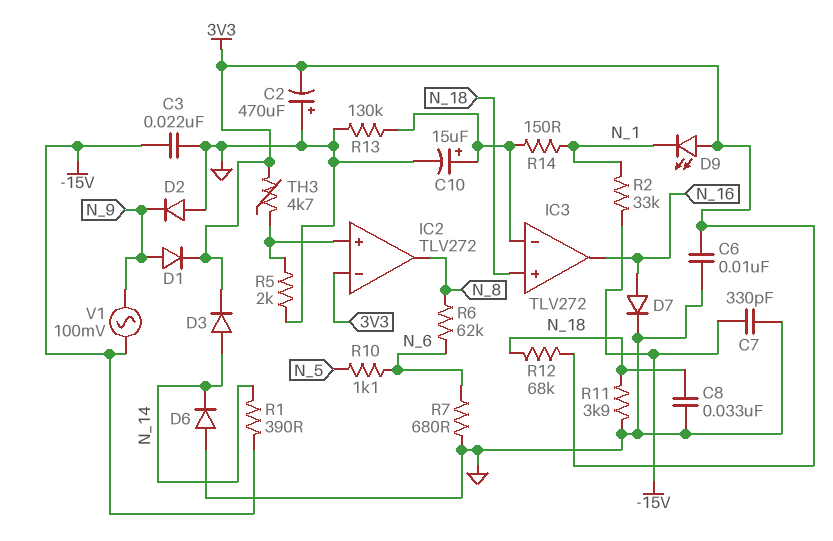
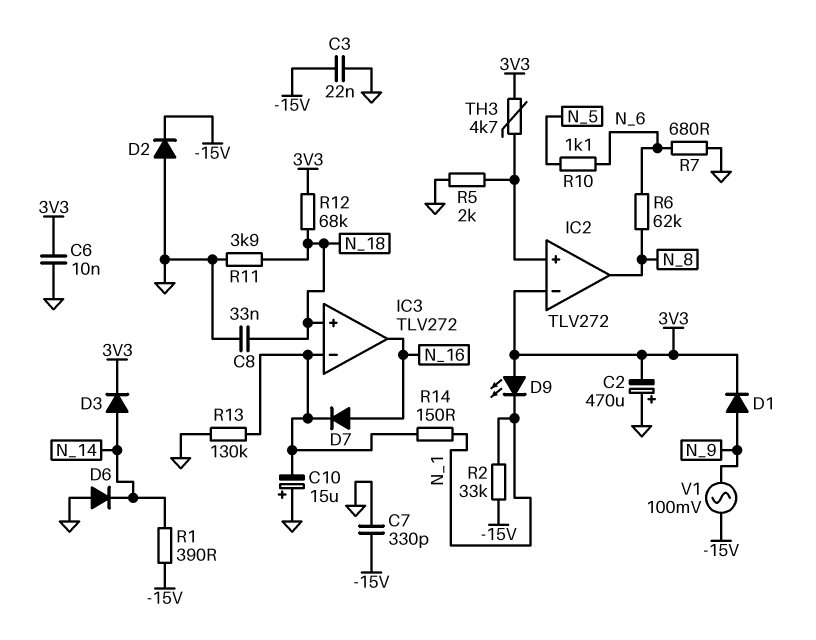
C10: 15uF (plus IC3/in-, minus GND) -> 15uF (plus GND, minus IC3/in-)
D2: diode (A GND, K N_9) -> diode (A GND, K -15V)
D7: diode (A N_16, K GND) -> diode (A N_16, K IC3/in-)

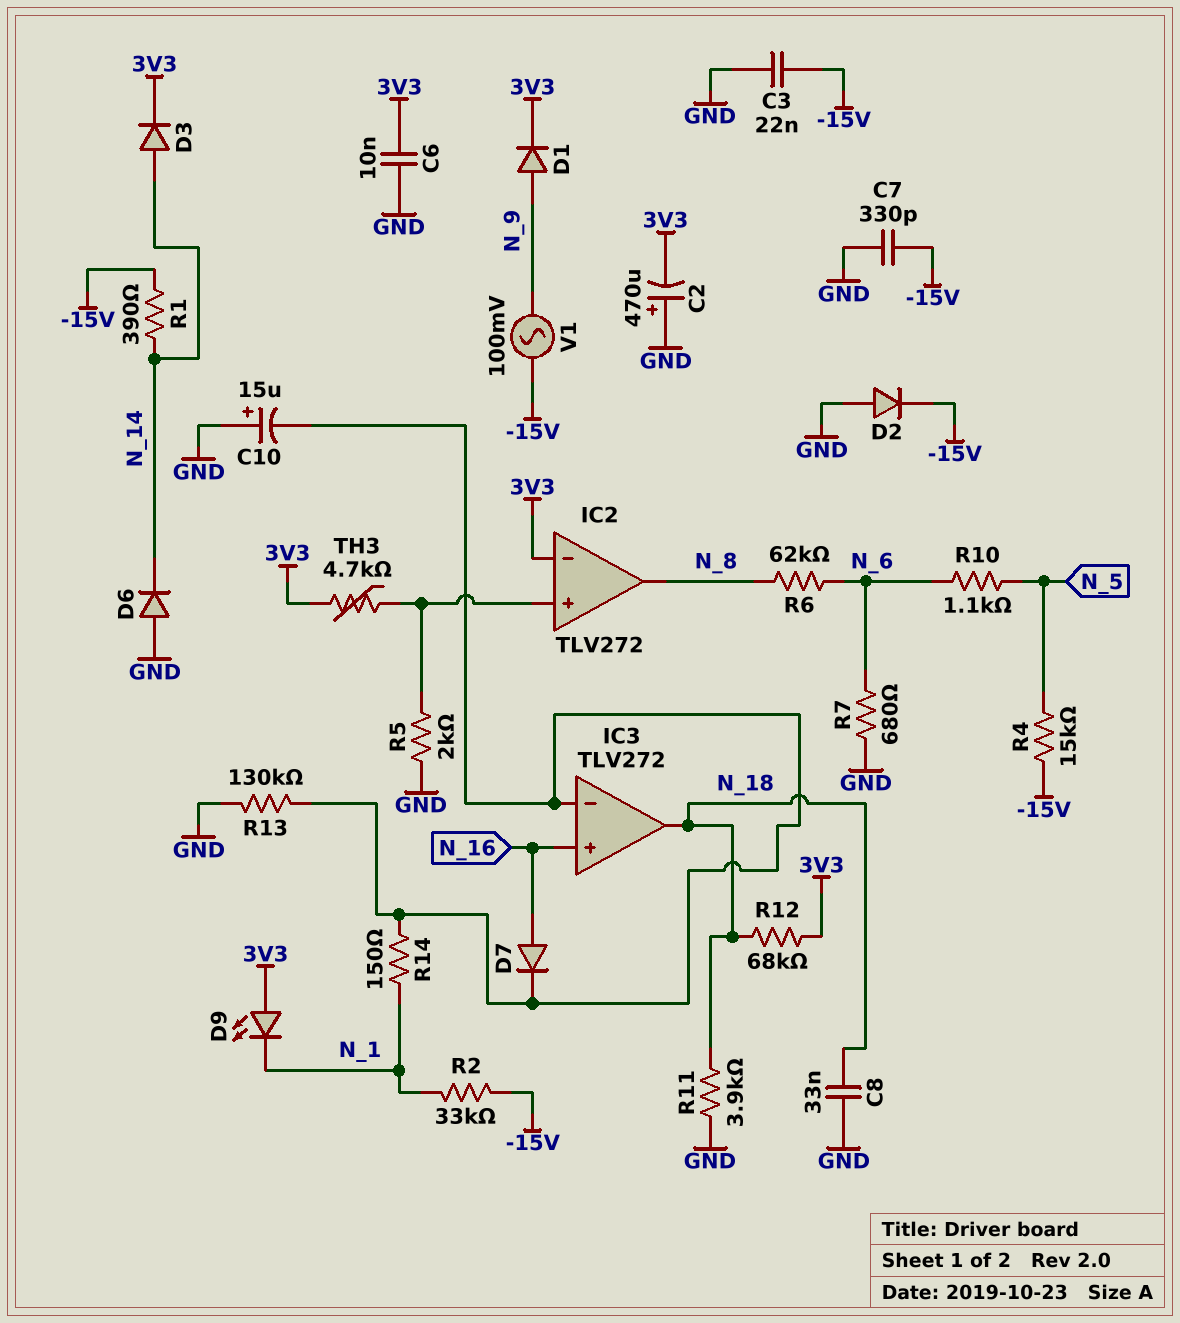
IC3 pin in+: N_18 -> N_16
IC3 pin out: N_16 -> N_18
R4: none -> 15k (-15V, N_5)

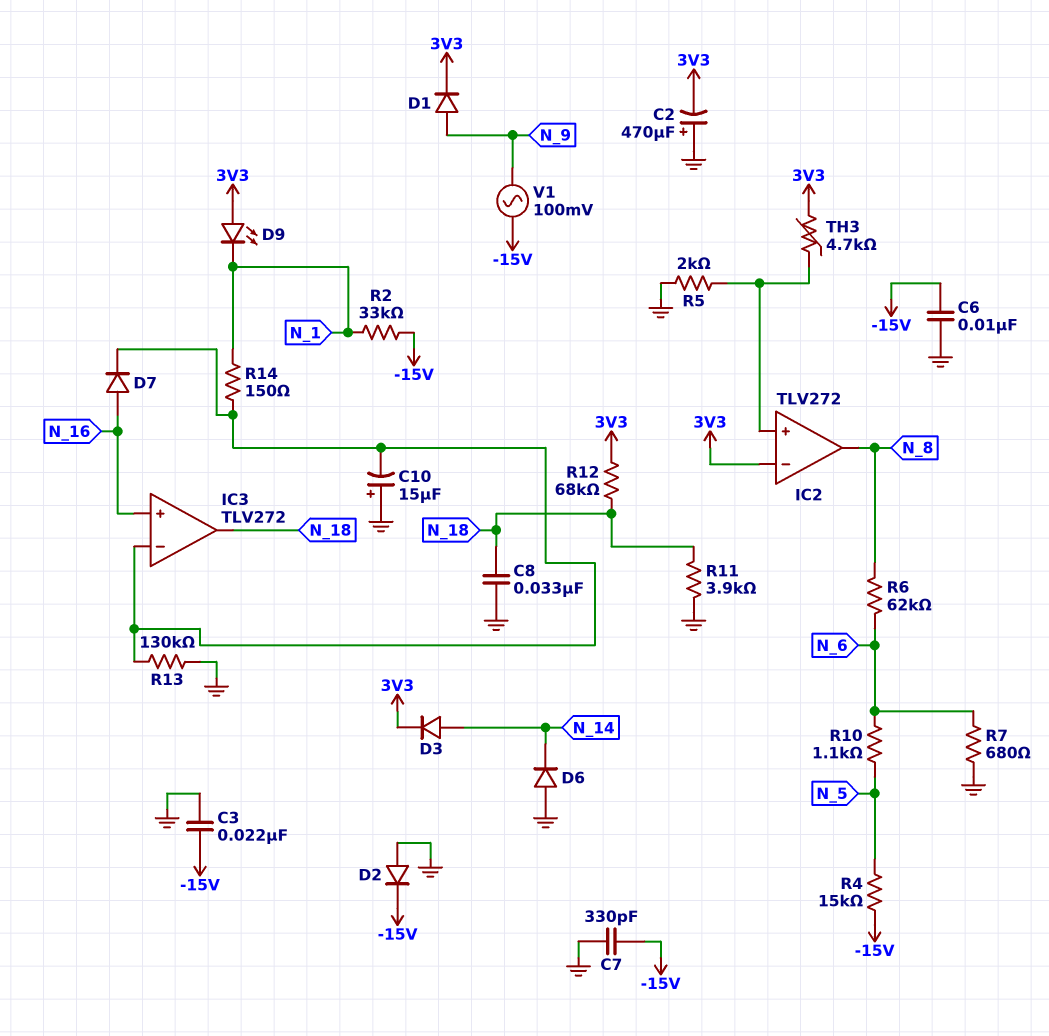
C6: 10nF (3V3, GND) -> 10nF (-15V, GND)
R1: 390 (-15V, N_14) -> none

